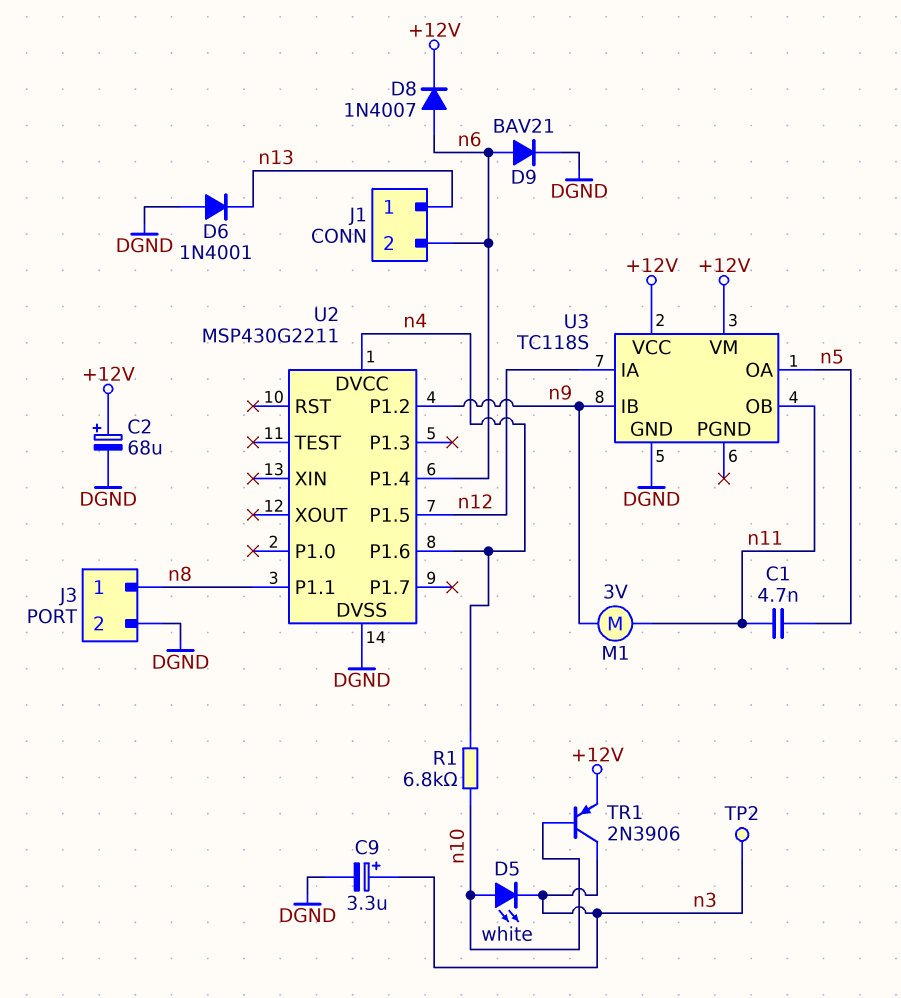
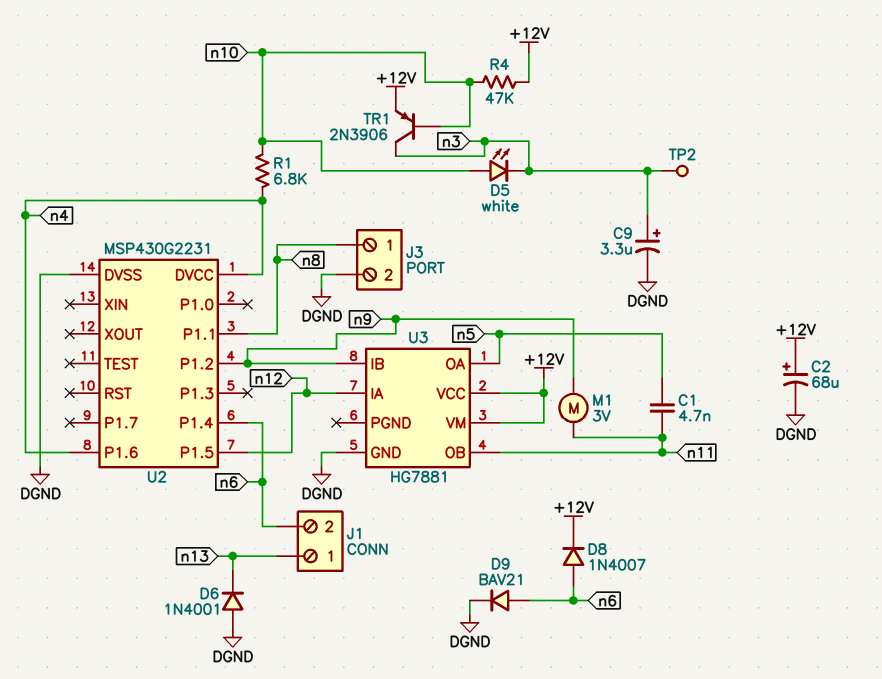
R4: none -> 47k (+12V, n10)
U2: MSP430G2211 -> MSP430G2231
U3: TC118S -> HG7881

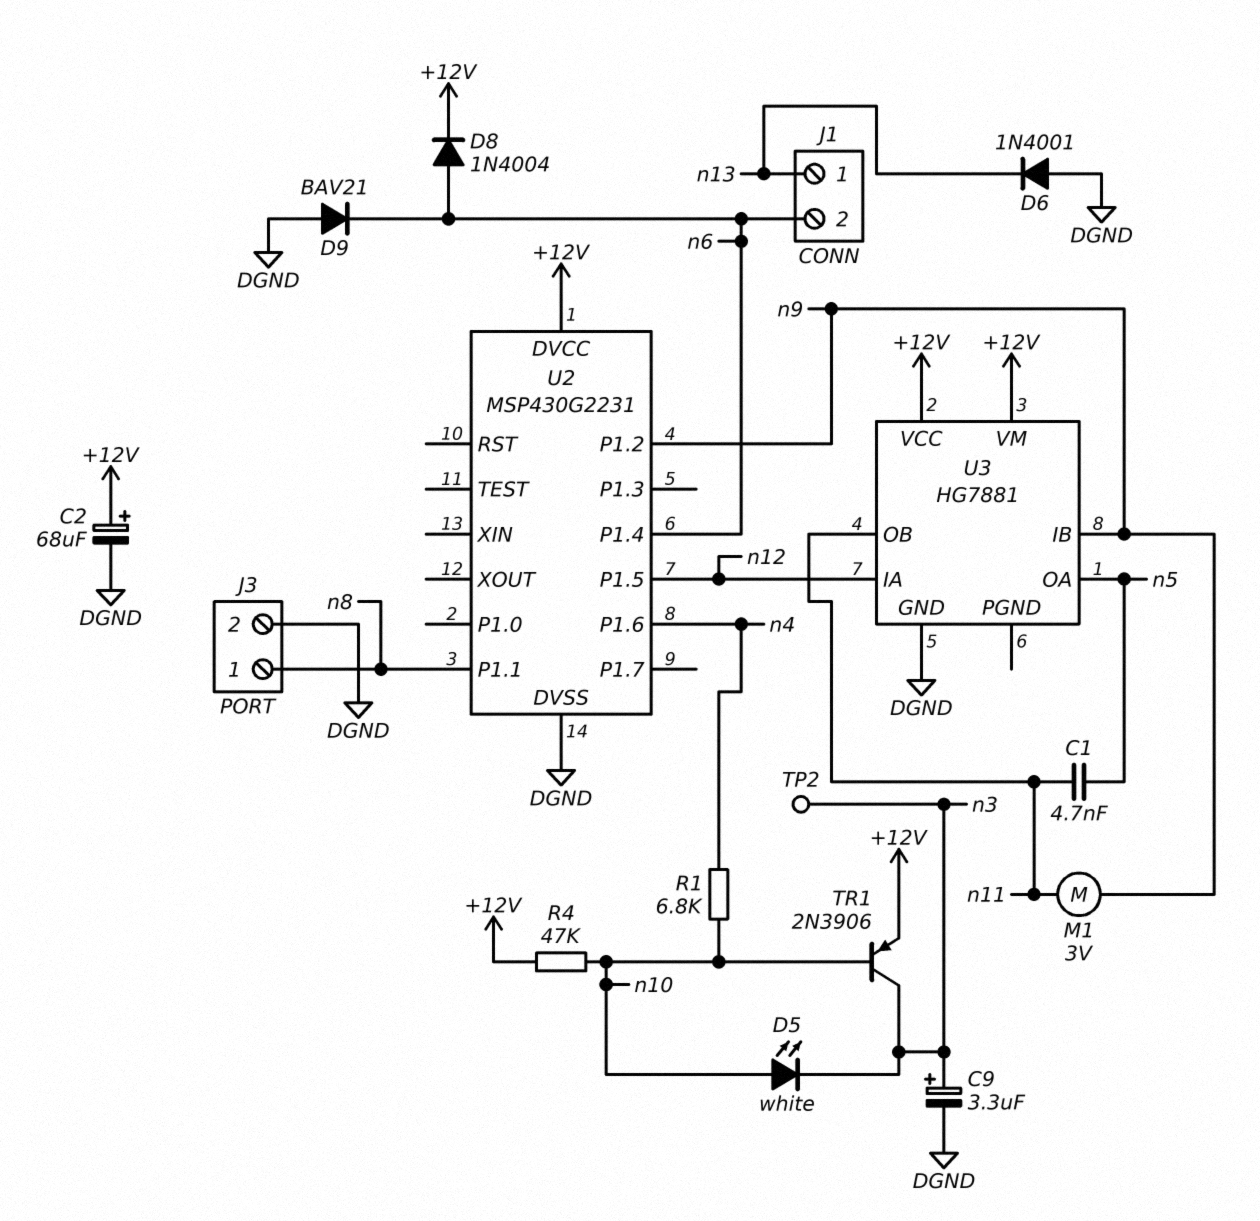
D8: diode 1N4007 (A n6, K +12V) -> diode 1N4004 (A n6, K +12V)
D9: diode BAV21 (A n6, K DGND) -> diode BAV21 (A DGND, K n6)
U2 pin DVCC: n4 -> +12V

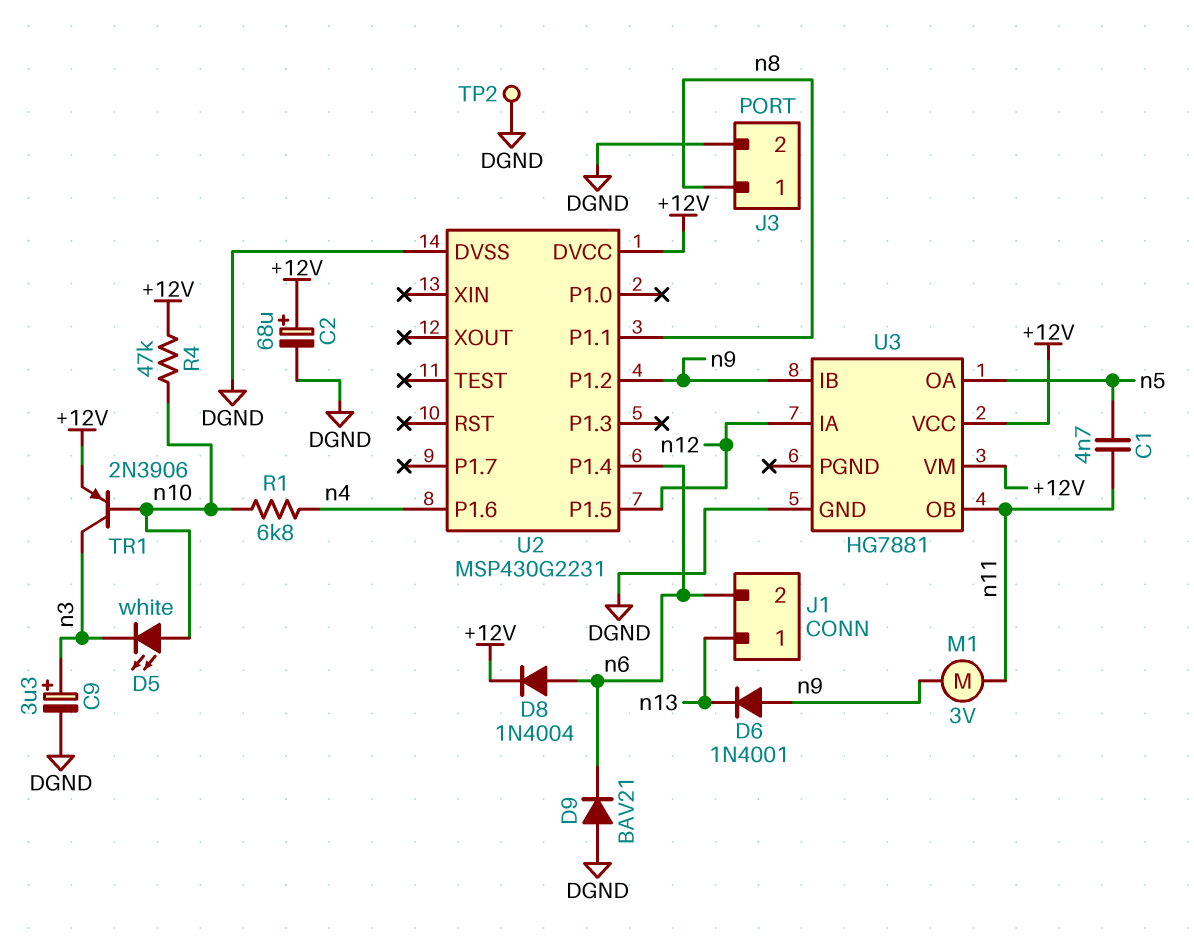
D6: diode 1N4001 (A DGND, K n13) -> diode 1N4001 (A n9, K n13)
TP2: test point (n3) -> test point (DGND)

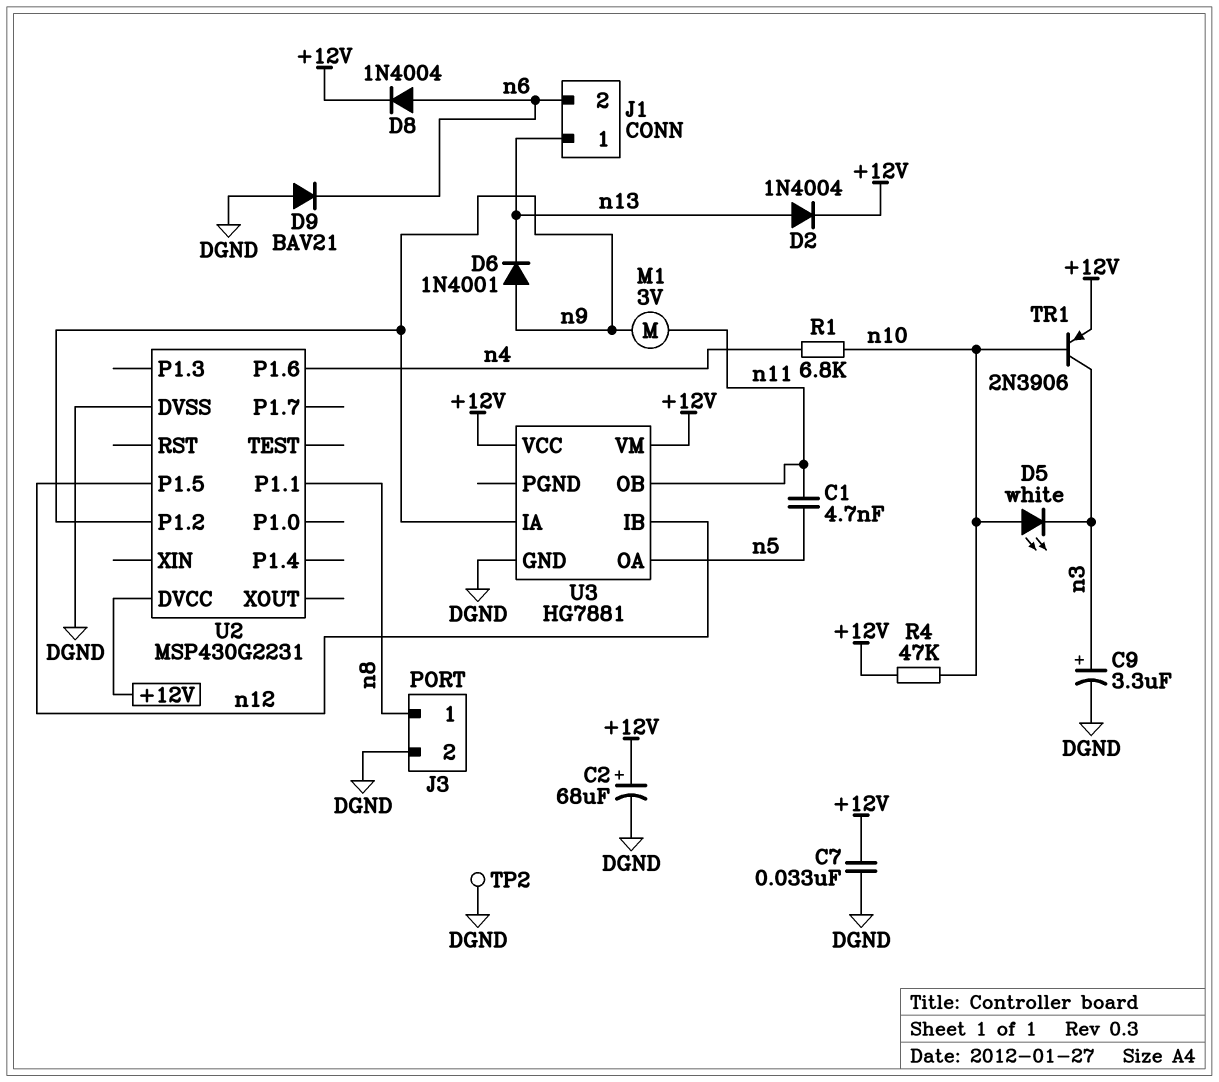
C7: none -> 33nF (+12V, DGND)
D2: none -> diode 1N4004 (A n13, K +12V)
U2 pin P1.4: n6 -> none
U3 pin IA: n12 -> n9
U3 pin IB: n9 -> n12

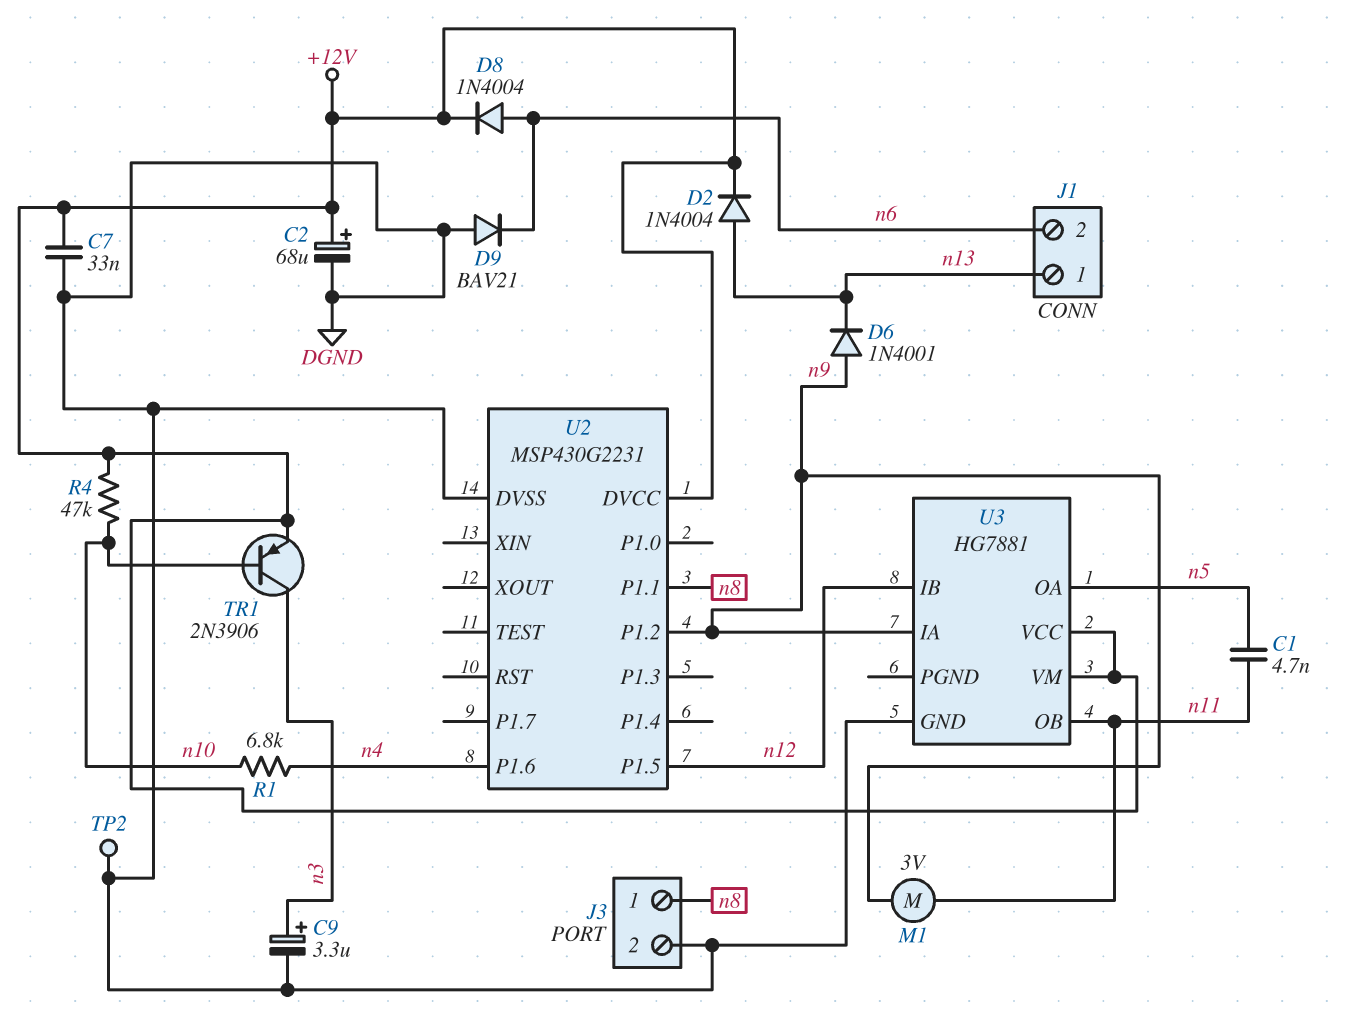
D5: LED white (A n10, K n3) -> none

